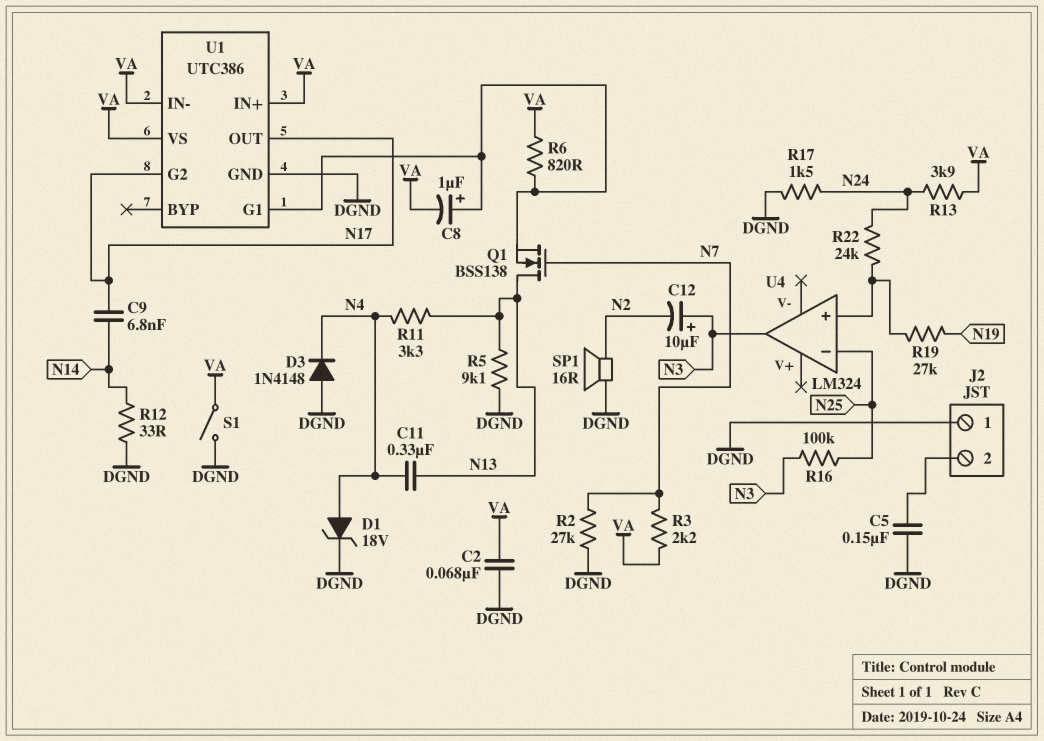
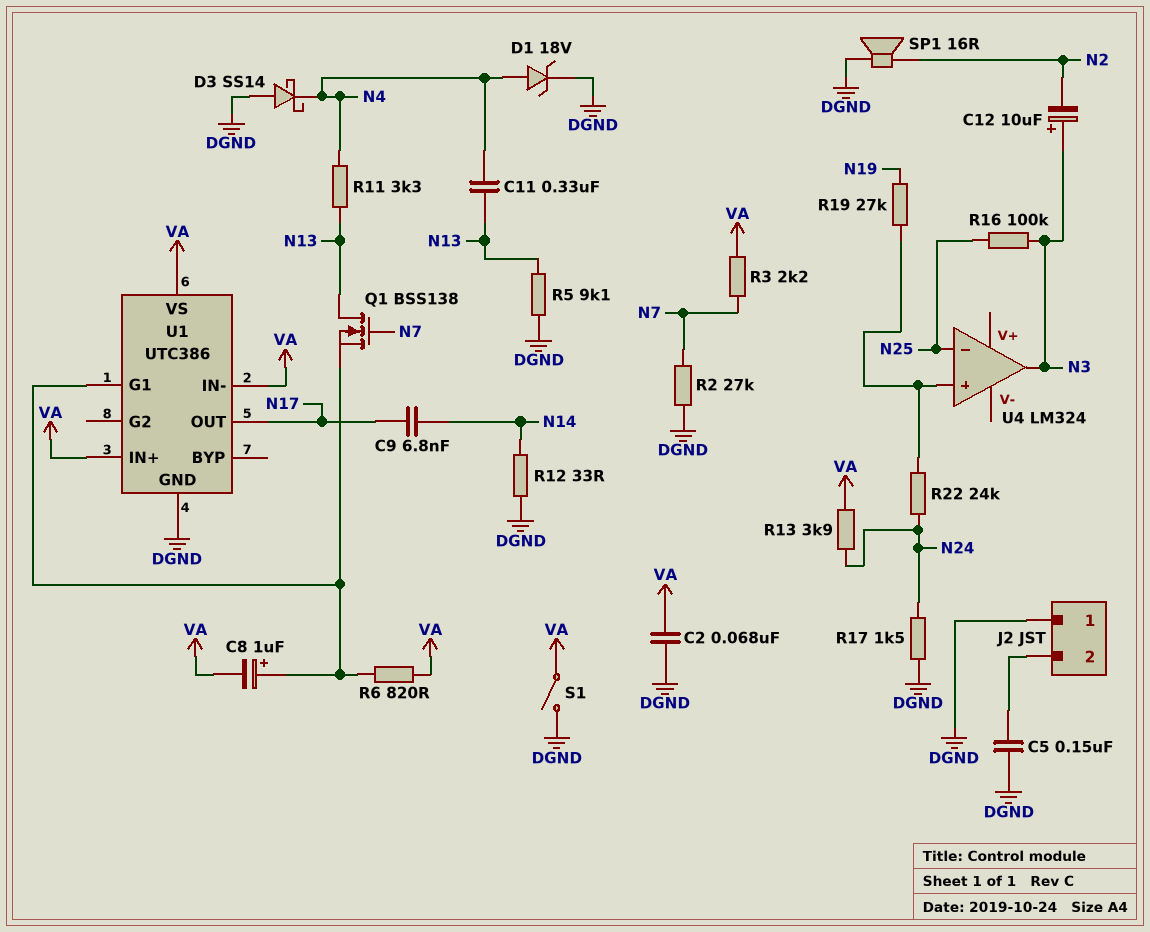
D3: diode 1N4148 (A DGND, K N4) -> schottky SS14 (A DGND, K N4)
U1 pin G2: N17 -> none

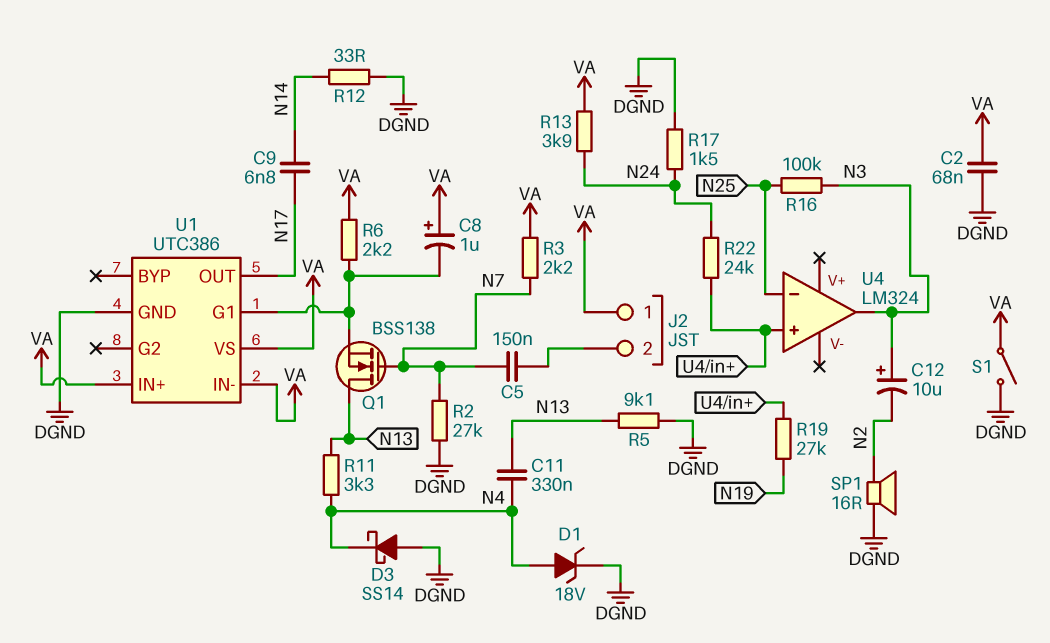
C5: 150nF (DGND, J2/2) -> 150nF (J2/2, N7)
C8: 1uF (plus U1/G1, minus VA) -> 1uF (plus VA, minus U1/G1)
J2 pin 1: DGND -> VA
R6: 820 (U1/G1, VA) -> 2.2k (U1/G1, VA)

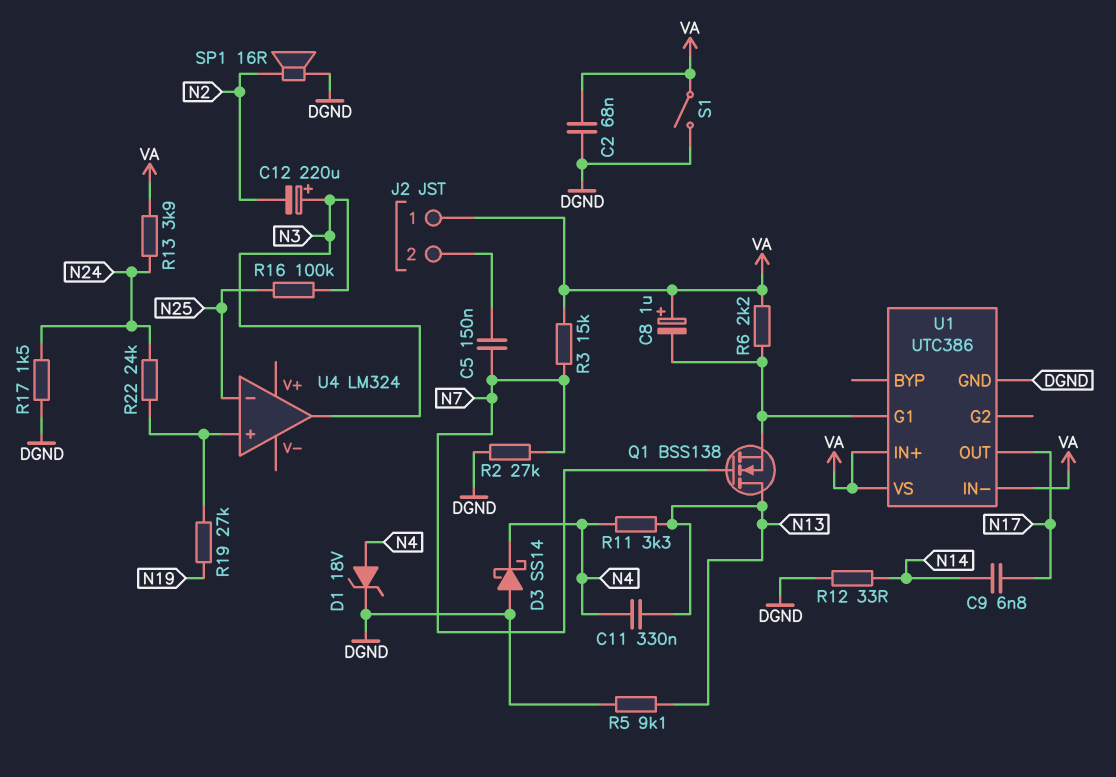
C12: 10uF (plus N3, minus N2) -> 220uF (plus N3, minus N2)
R3: 2.2k (N7, VA) -> 15k (N7, VA)

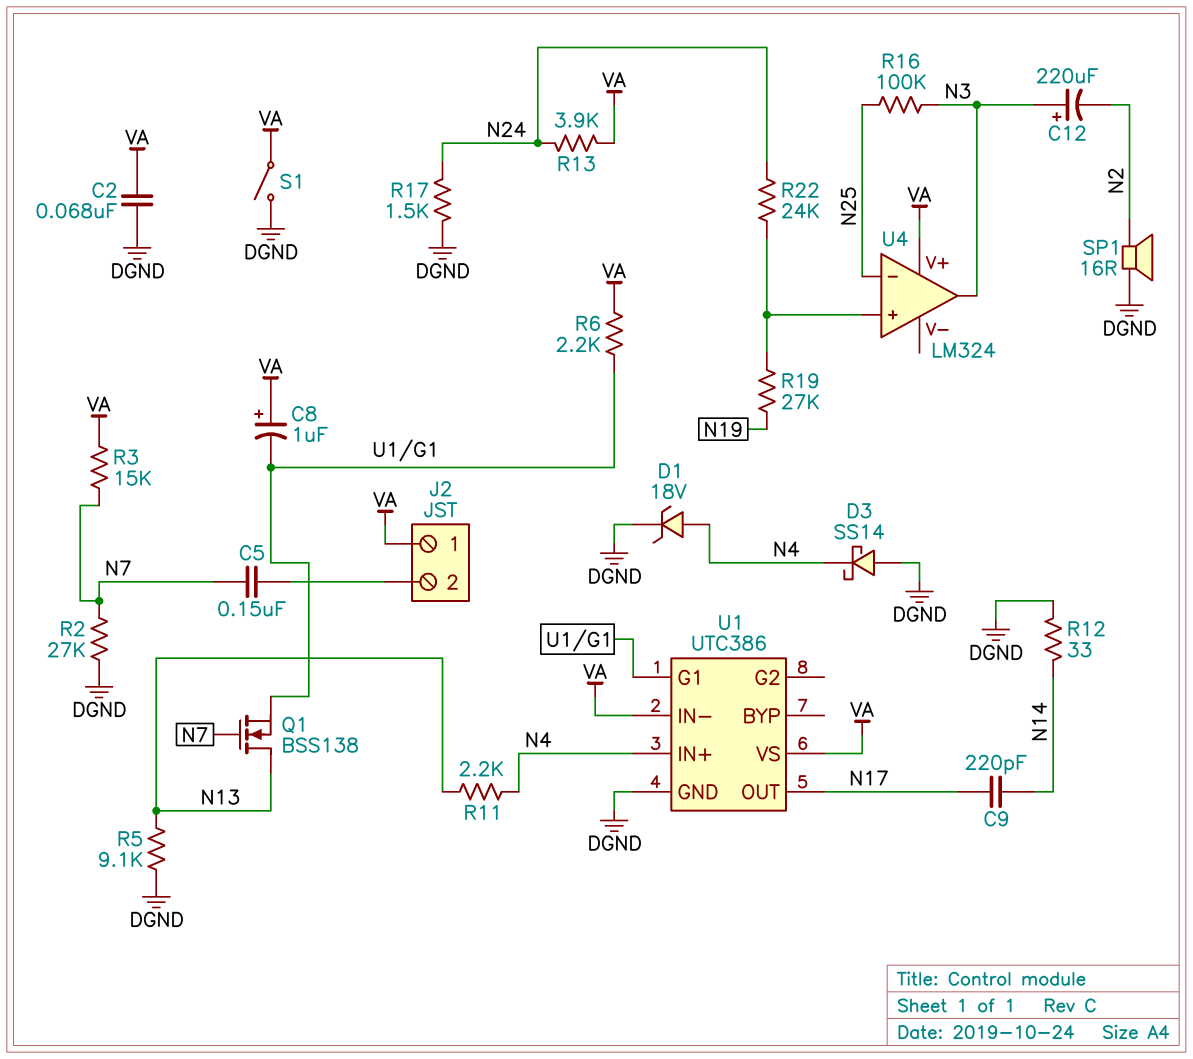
C9: 6.8nF (N14, N17) -> 220pF (N14, N17)
C11: 330nF (N4, N13) -> none
R11: 3.3k (N4, N13) -> 2.2k (N4, N13)
U1 pin IN+: VA -> N4
U4 pin V+: none -> VA

